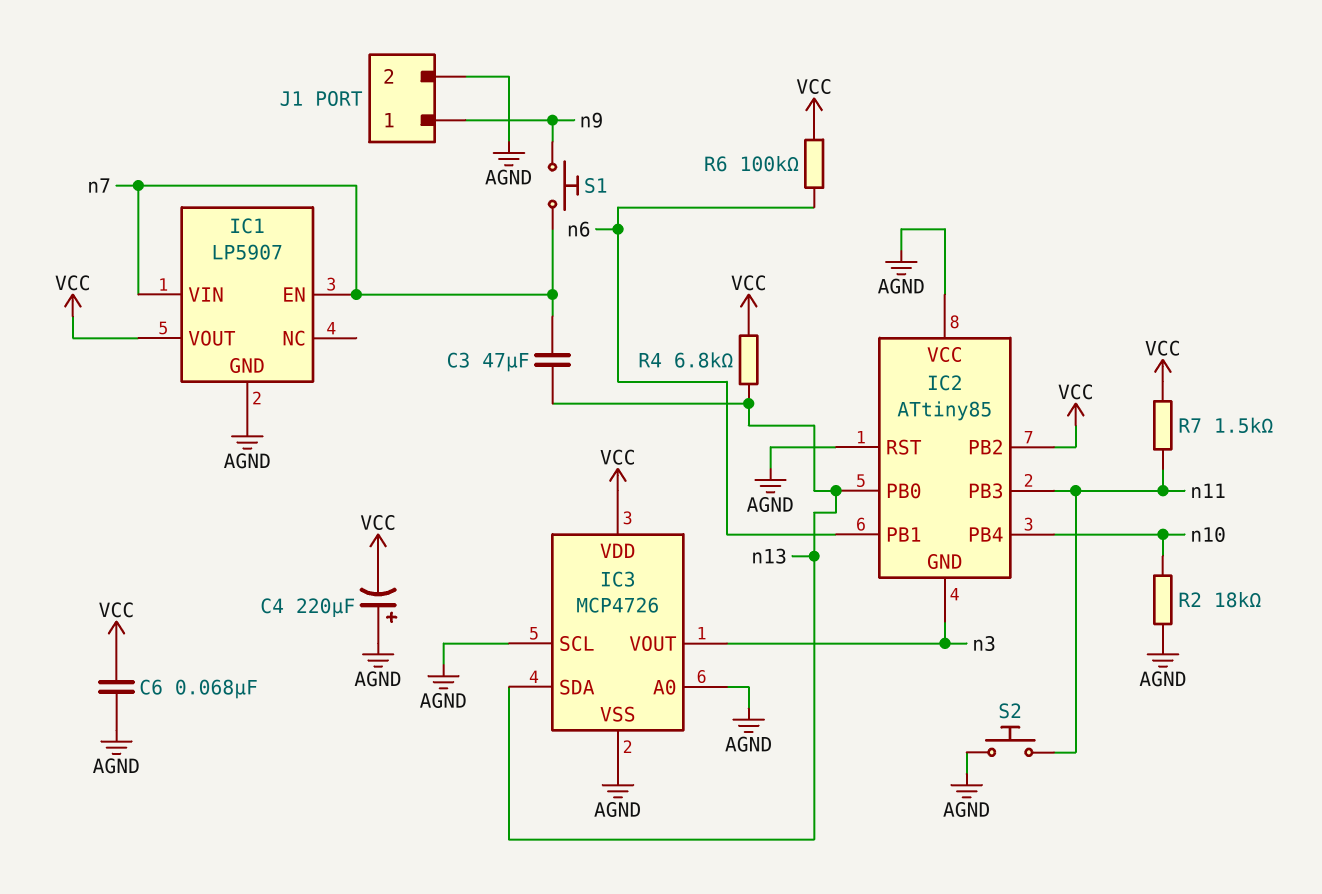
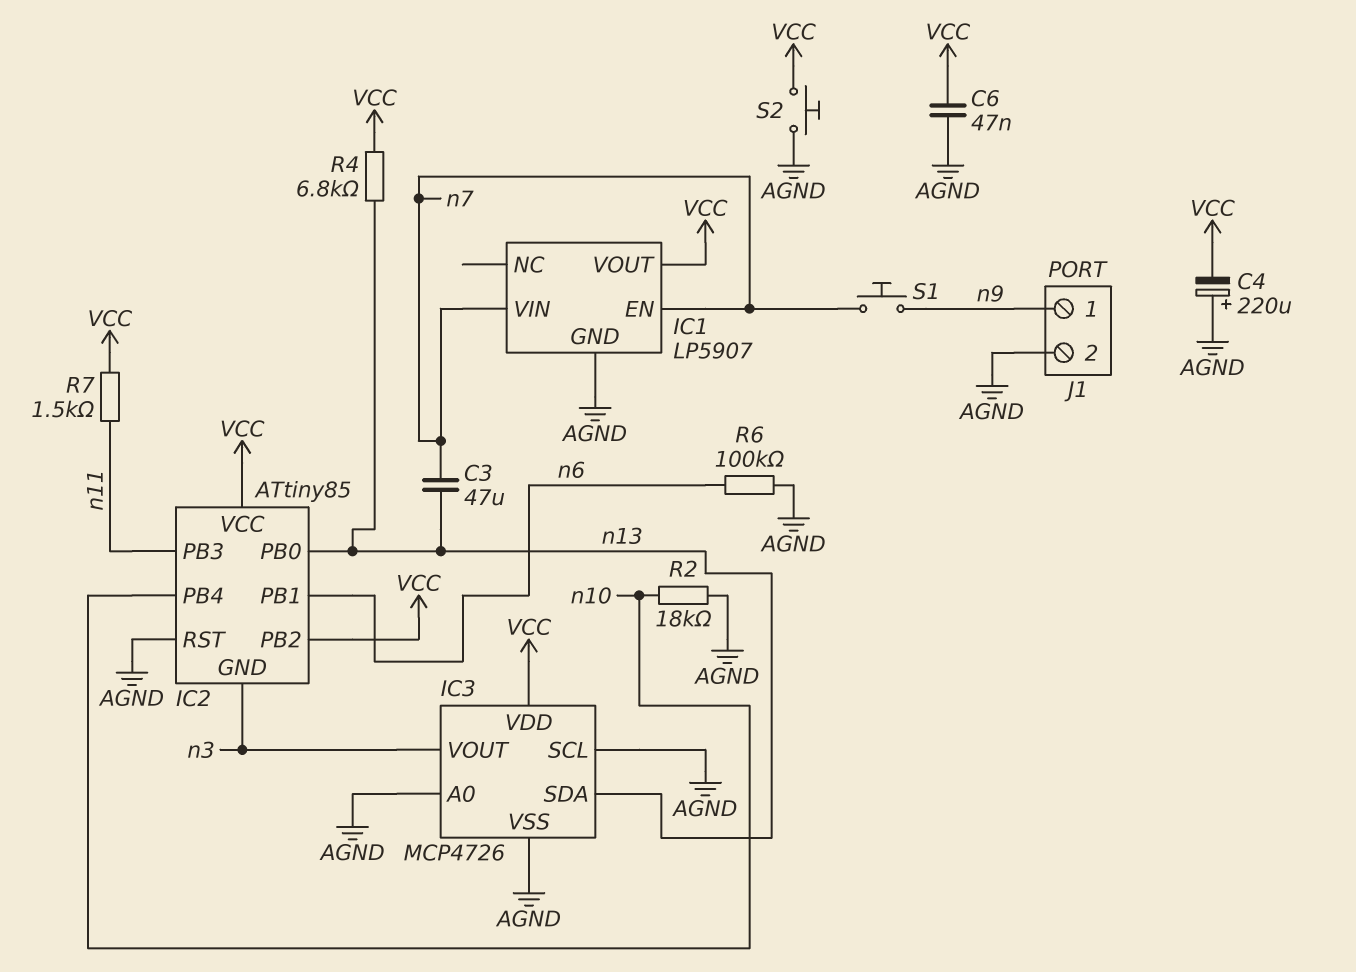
C6: 68nF (AGND, VCC) -> 47nF (AGND, VCC)
IC2 pin VCC: AGND -> VCC
R6: 100k (VCC, n6) -> 100k (AGND, n6)
S2: button (AGND, n11) -> button (AGND, VCC)

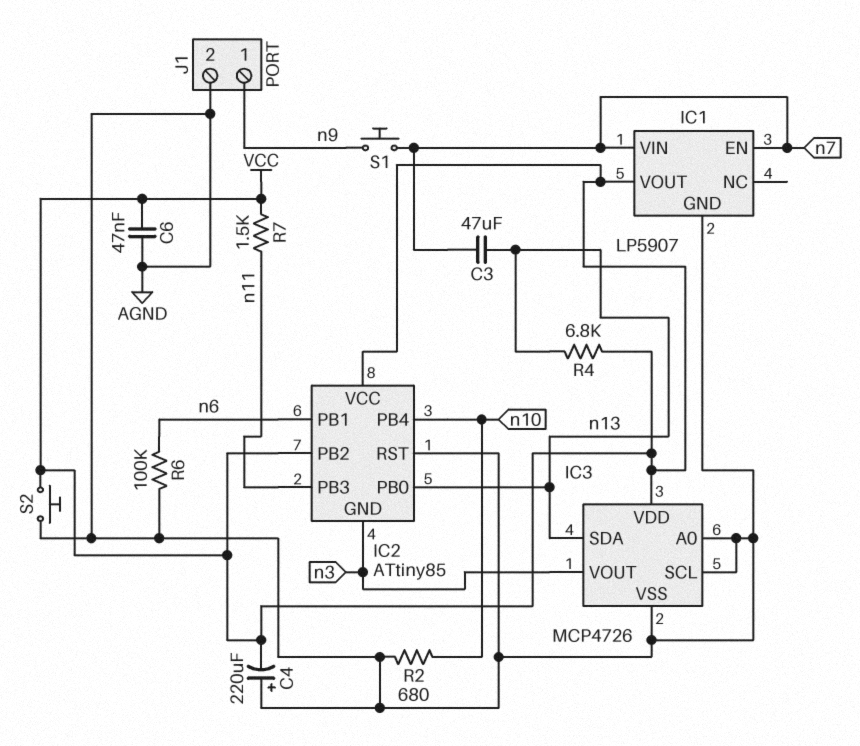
R2: 18k (AGND, n10) -> 680 (AGND, n10)

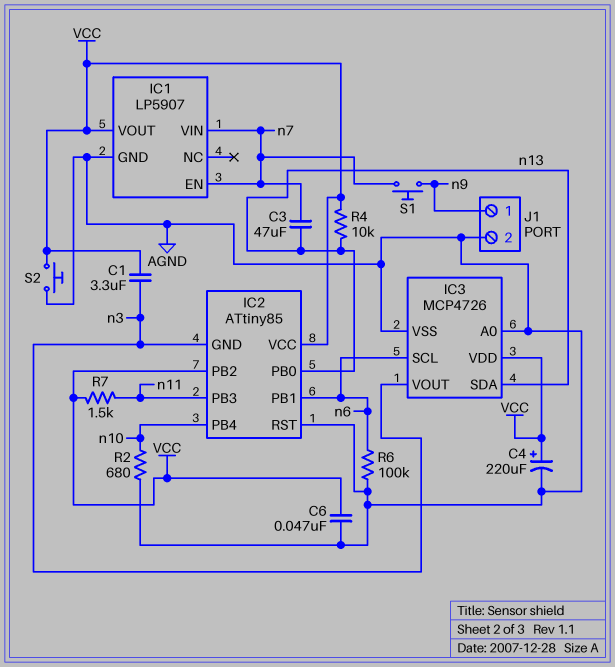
C1: none -> 3.3uF (VCC, n3)
C4: 220uF (plus AGND, minus VCC) -> 220uF (plus VCC, minus AGND)
IC3 pin SCL: AGND -> n6
R4: 6.8k (VCC, n13) -> 10k (VCC, n13)

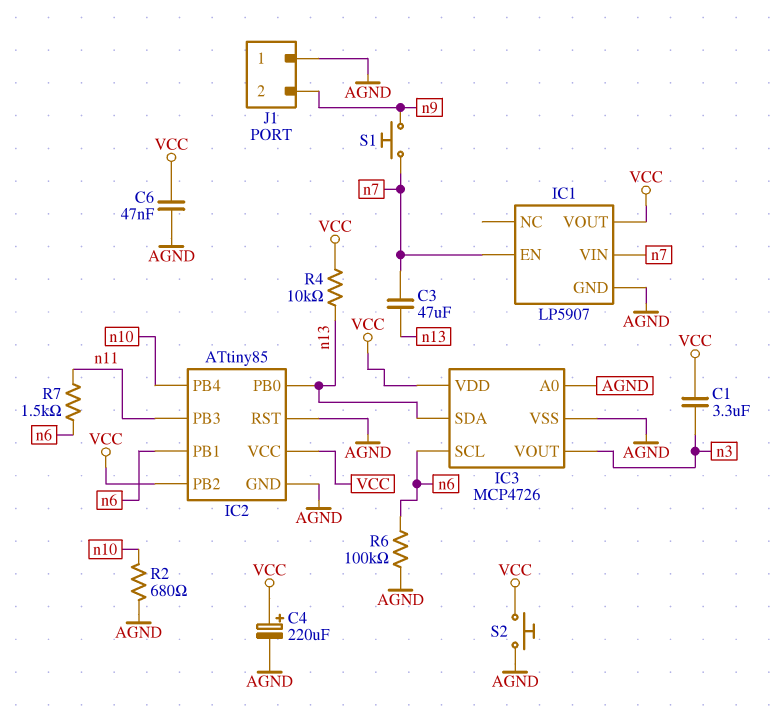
IC2 pin GND: n3 -> AGND
J1 pin 1: n9 -> AGND
J1 pin 2: AGND -> n9
R7: 1.5k (VCC, n11) -> 1.5k (n6, n11)

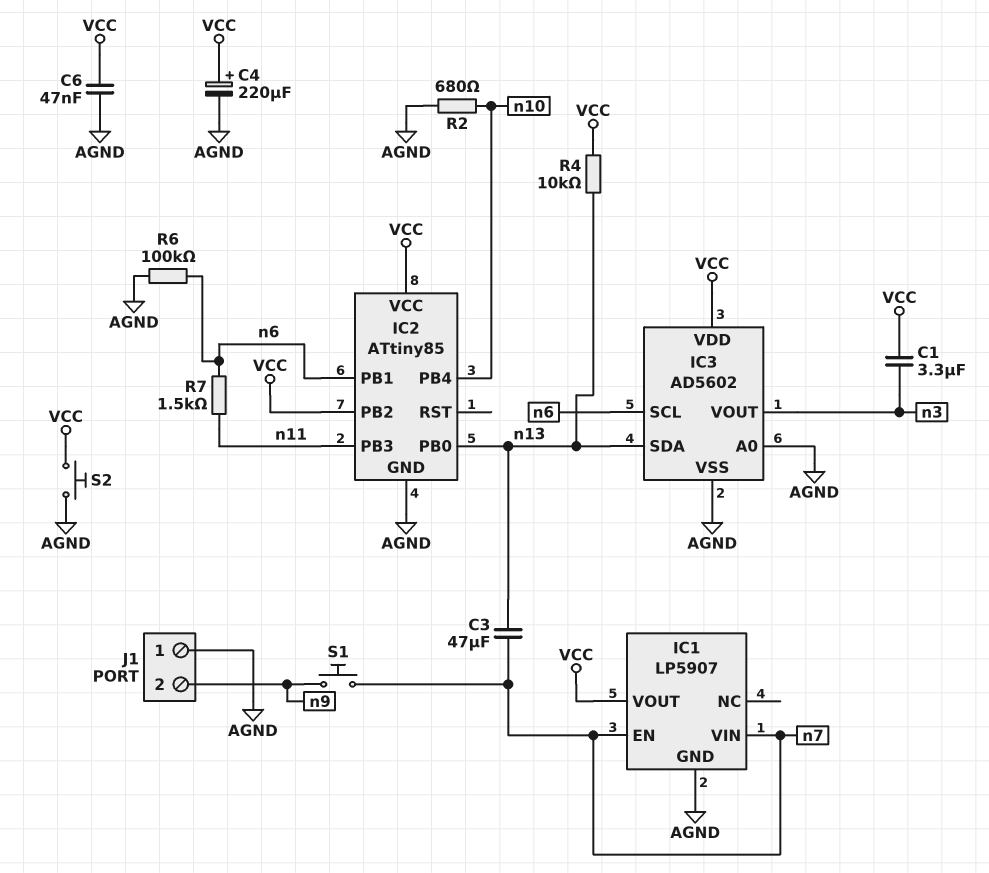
IC2 pin RST: AGND -> none
IC3: MCP4726 -> AD5602

